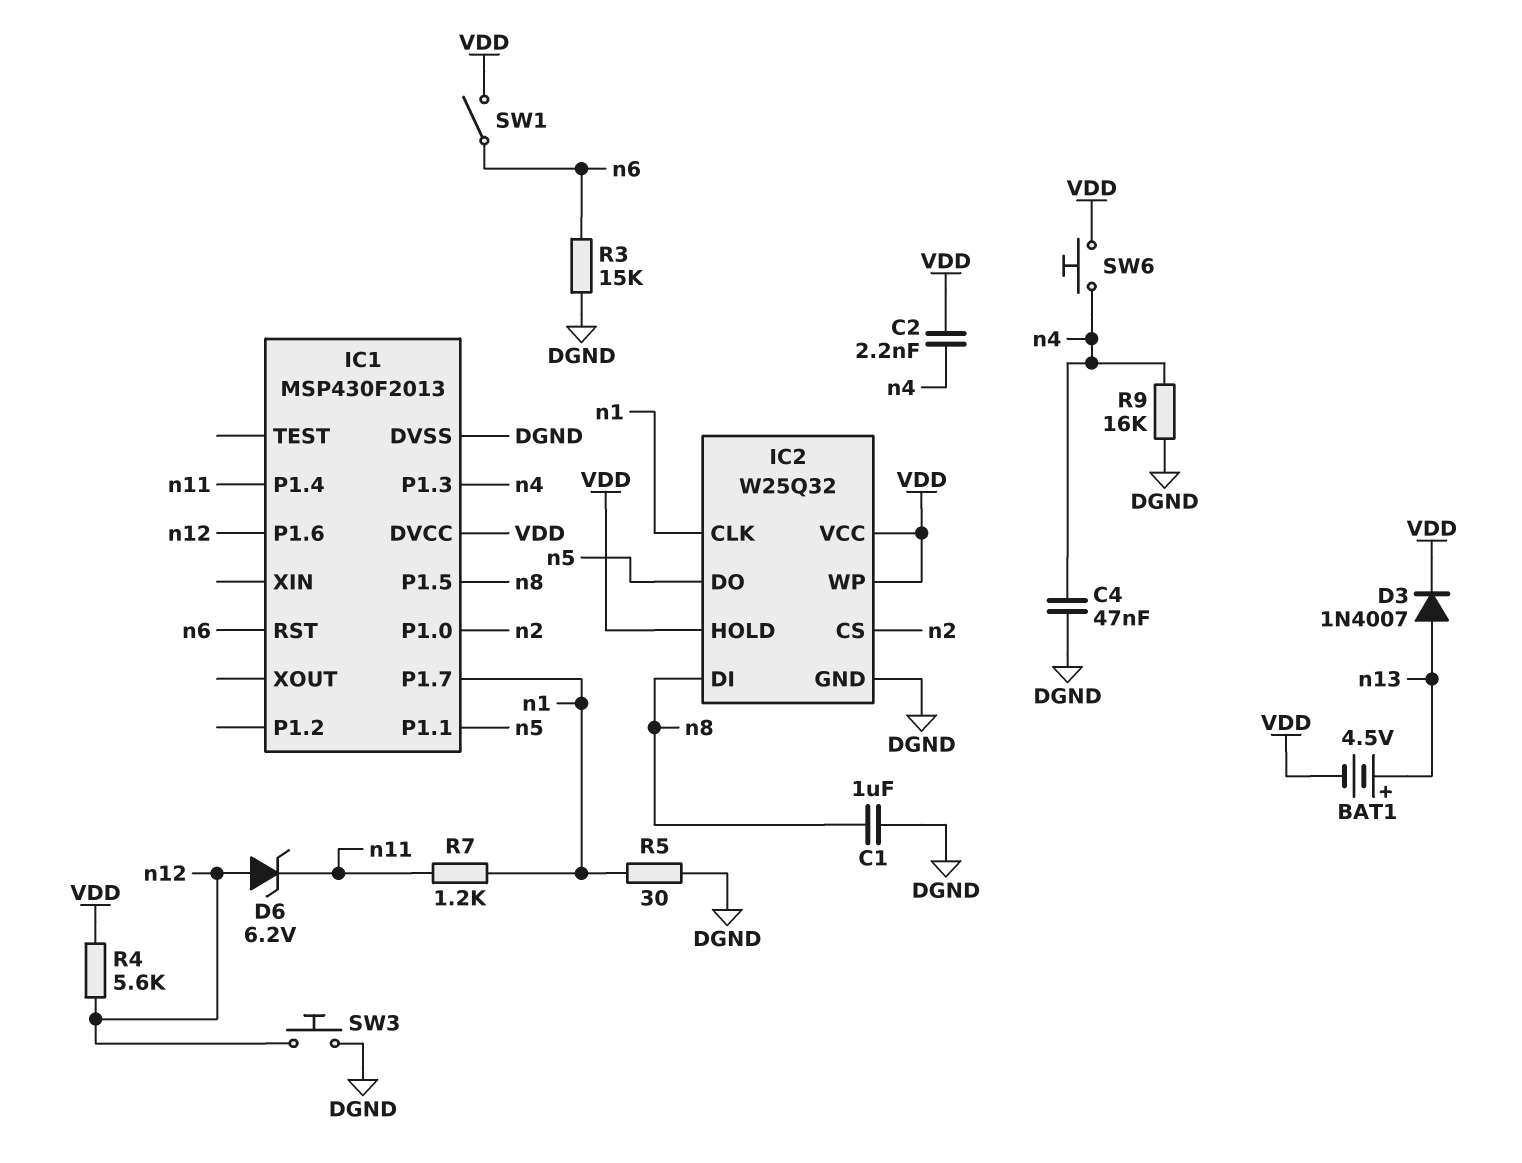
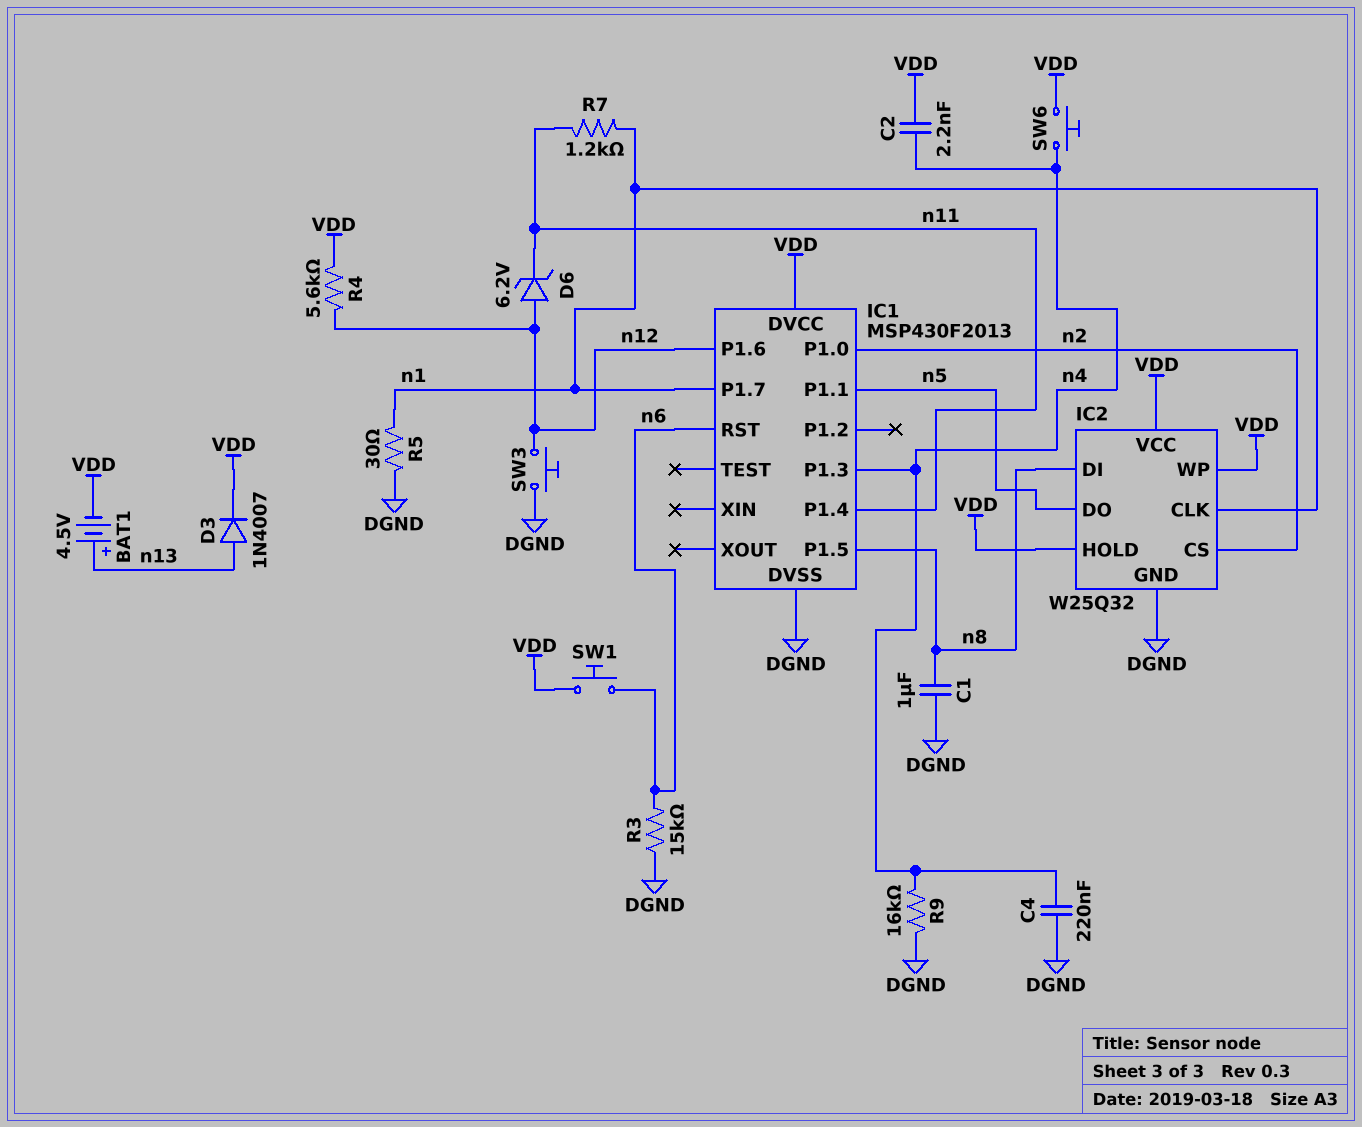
C4: 47nF (DGND, n4) -> 220nF (DGND, n4)
SW1: switch (VDD, n6) -> button (VDD, n6)

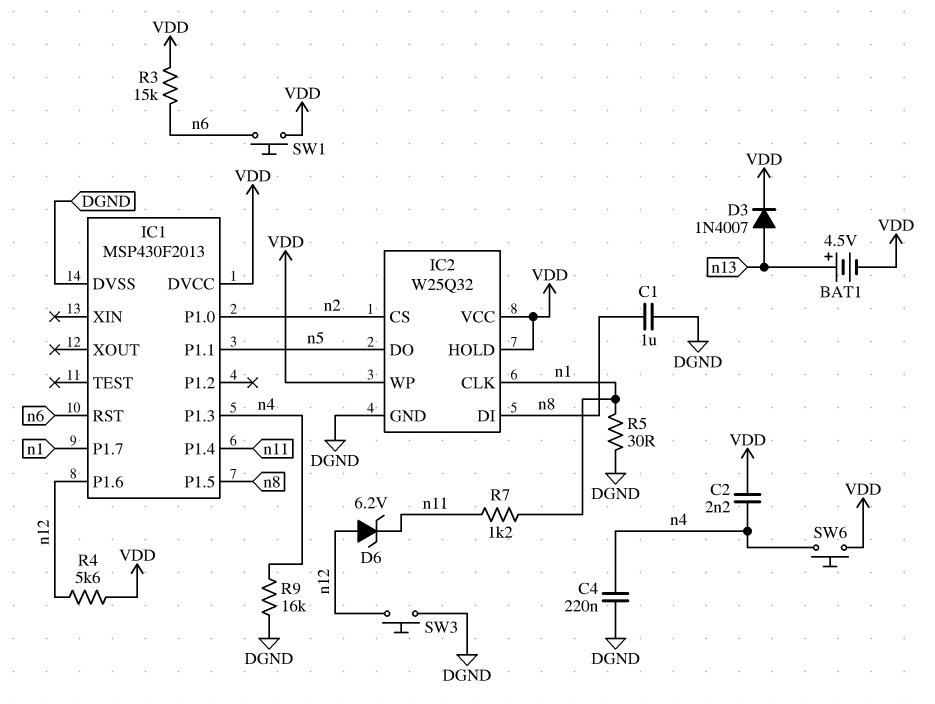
R3: 15k (DGND, n6) -> 15k (VDD, n6)

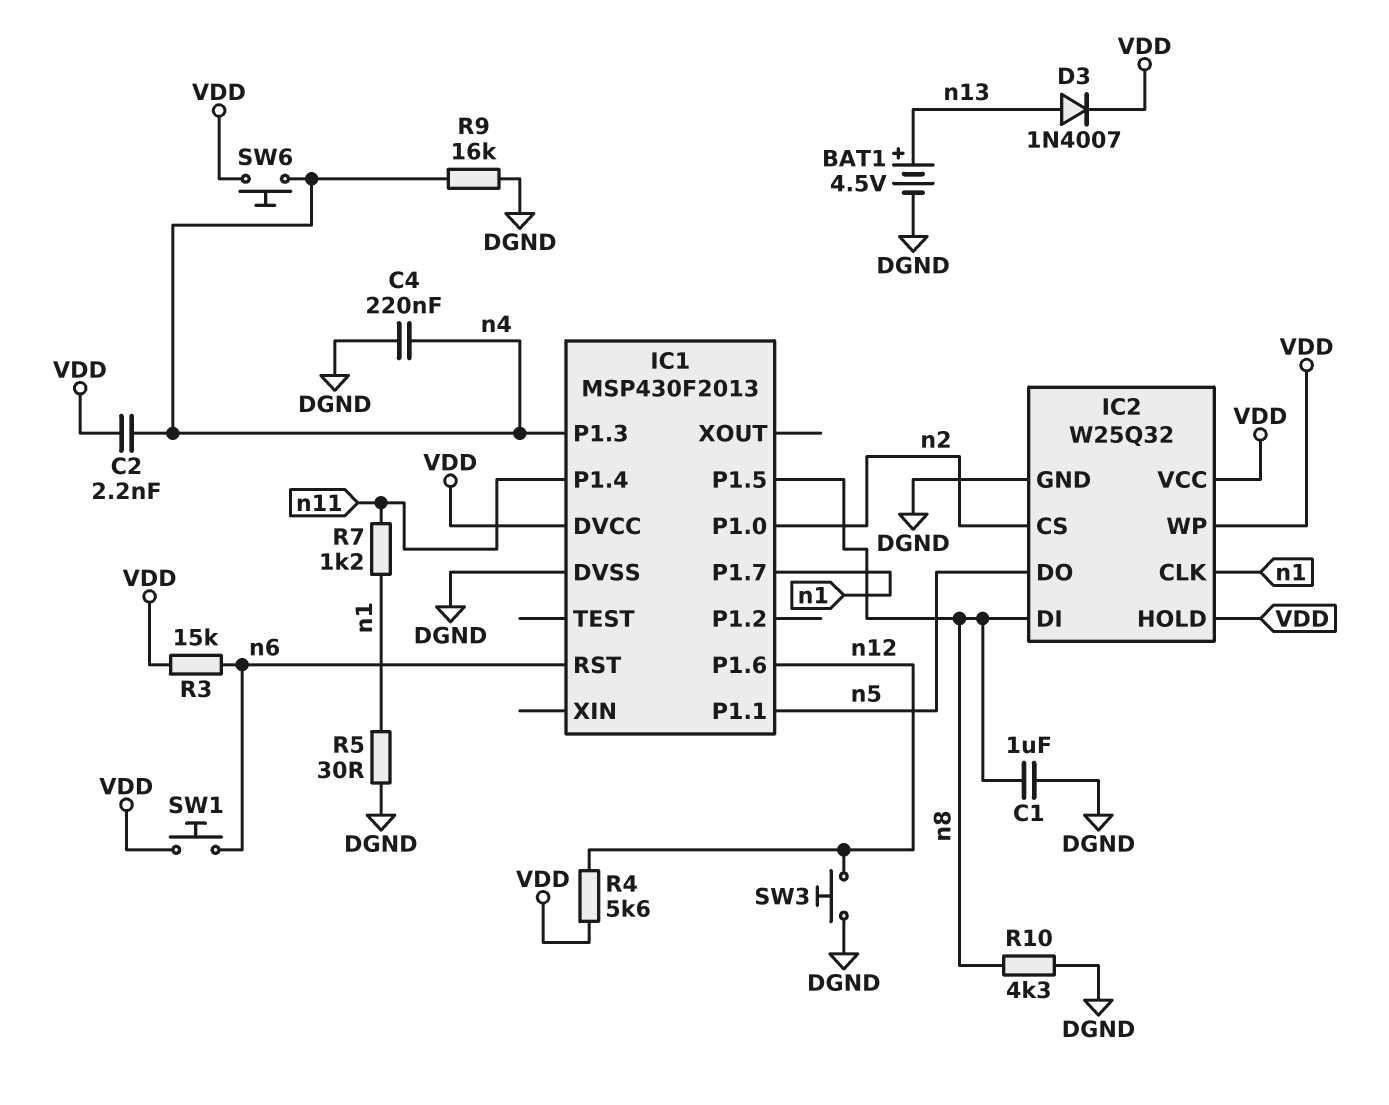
BAT1: 4.5V (plus n13, minus VDD) -> 4.5V (plus n13, minus DGND)
D6: zener 6.2V (A n12, K n11) -> none
R10: none -> 4.3k (DGND, n8)

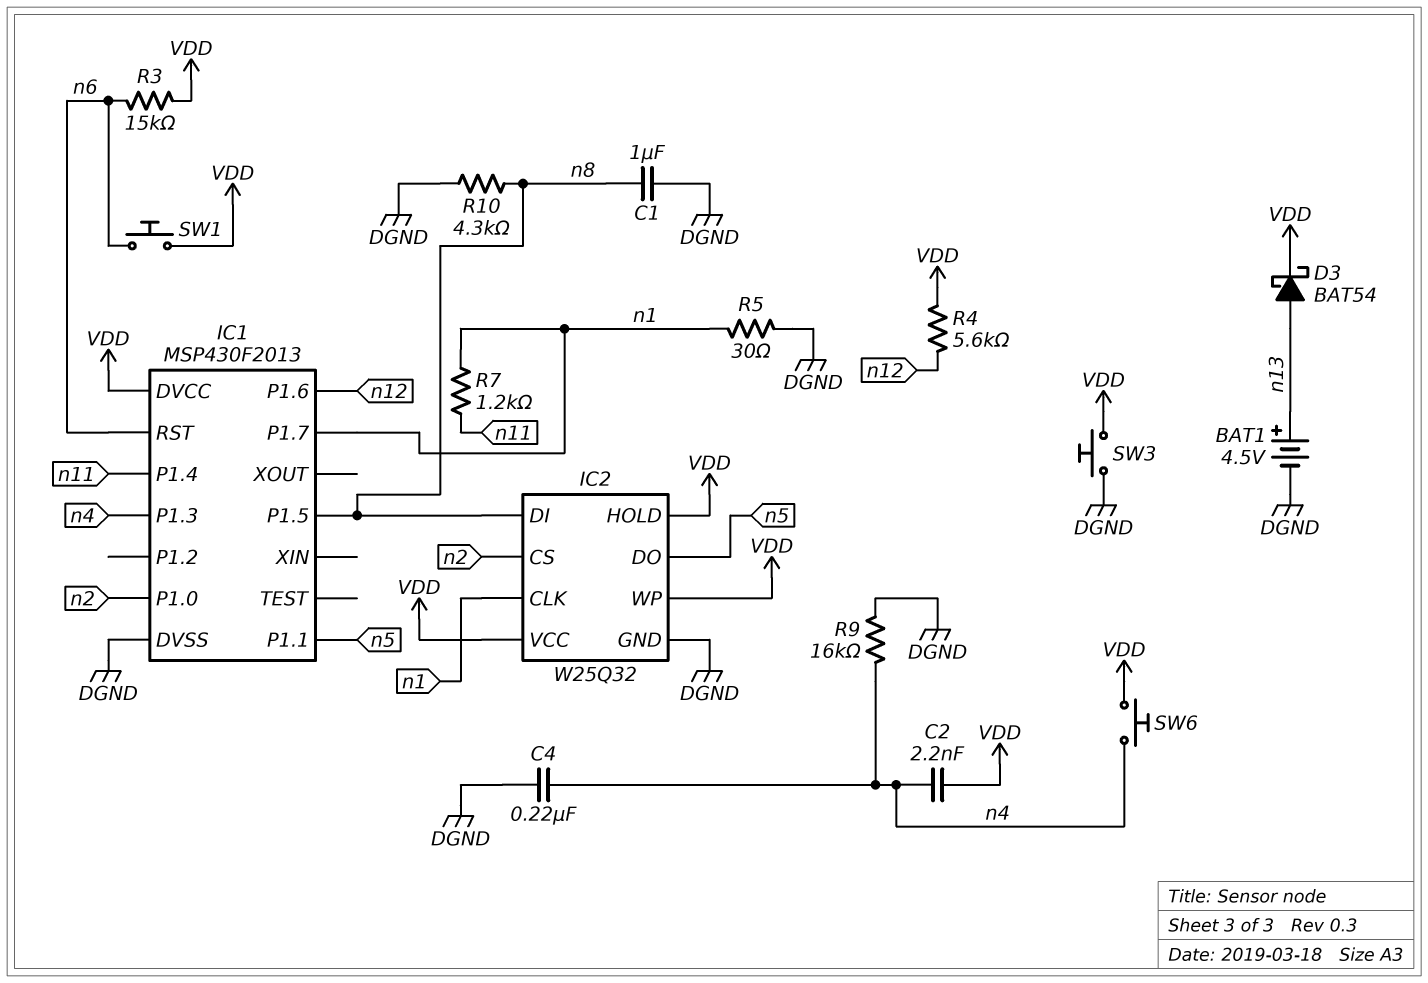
D3: diode 1N4007 (A n13, K VDD) -> schottky BAT54 (A n13, K VDD)
SW3: button (DGND, n12) -> button (DGND, VDD)

